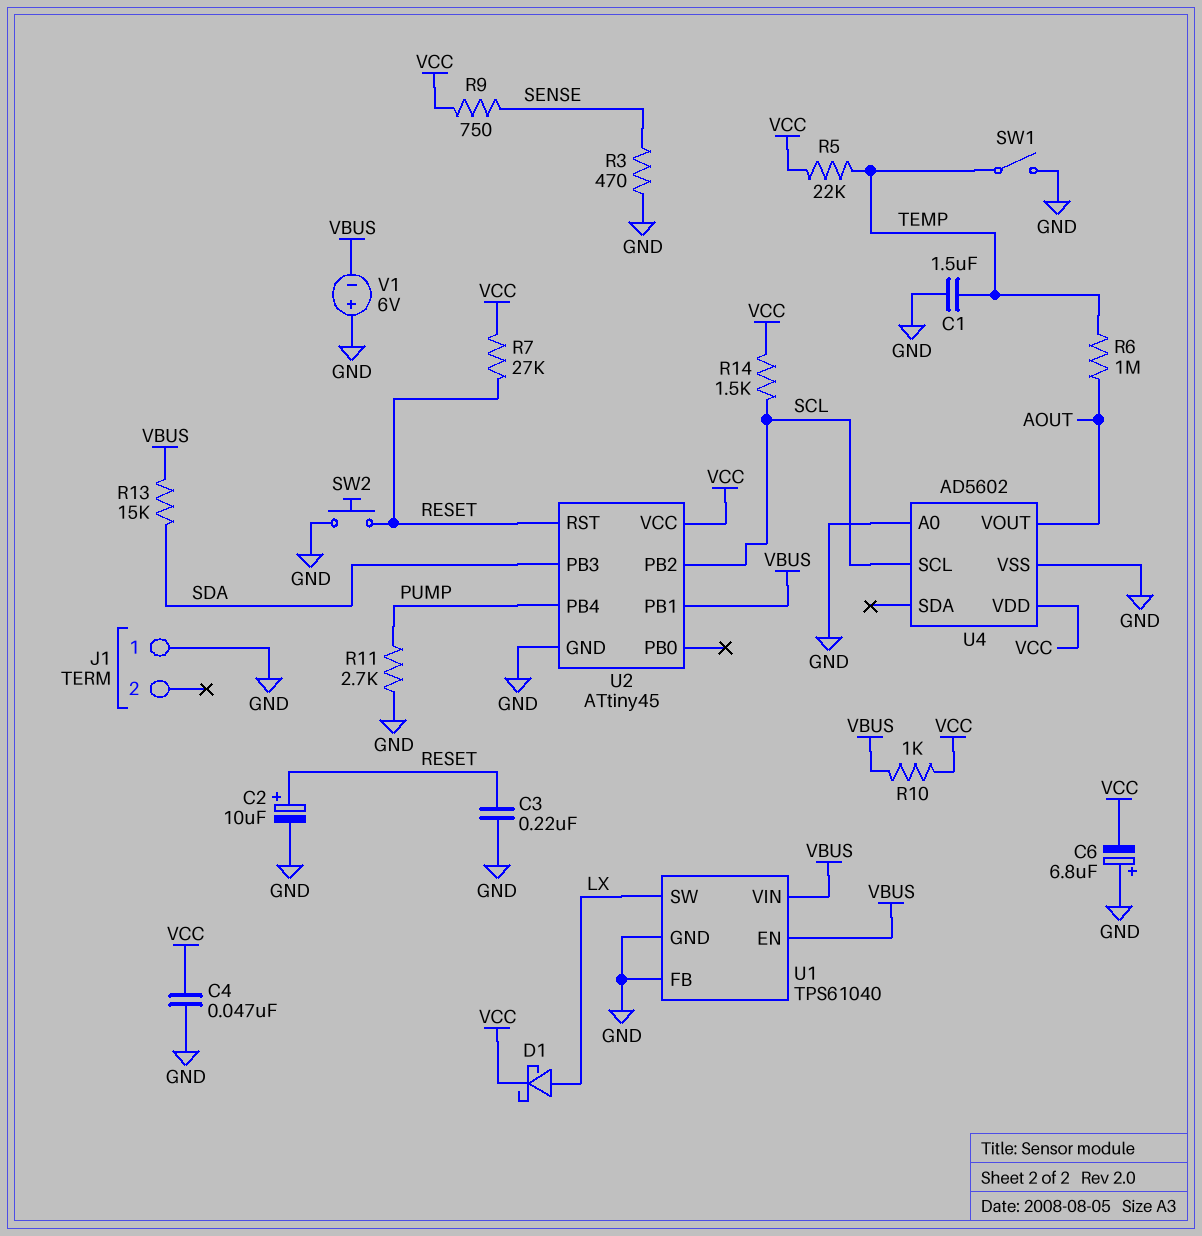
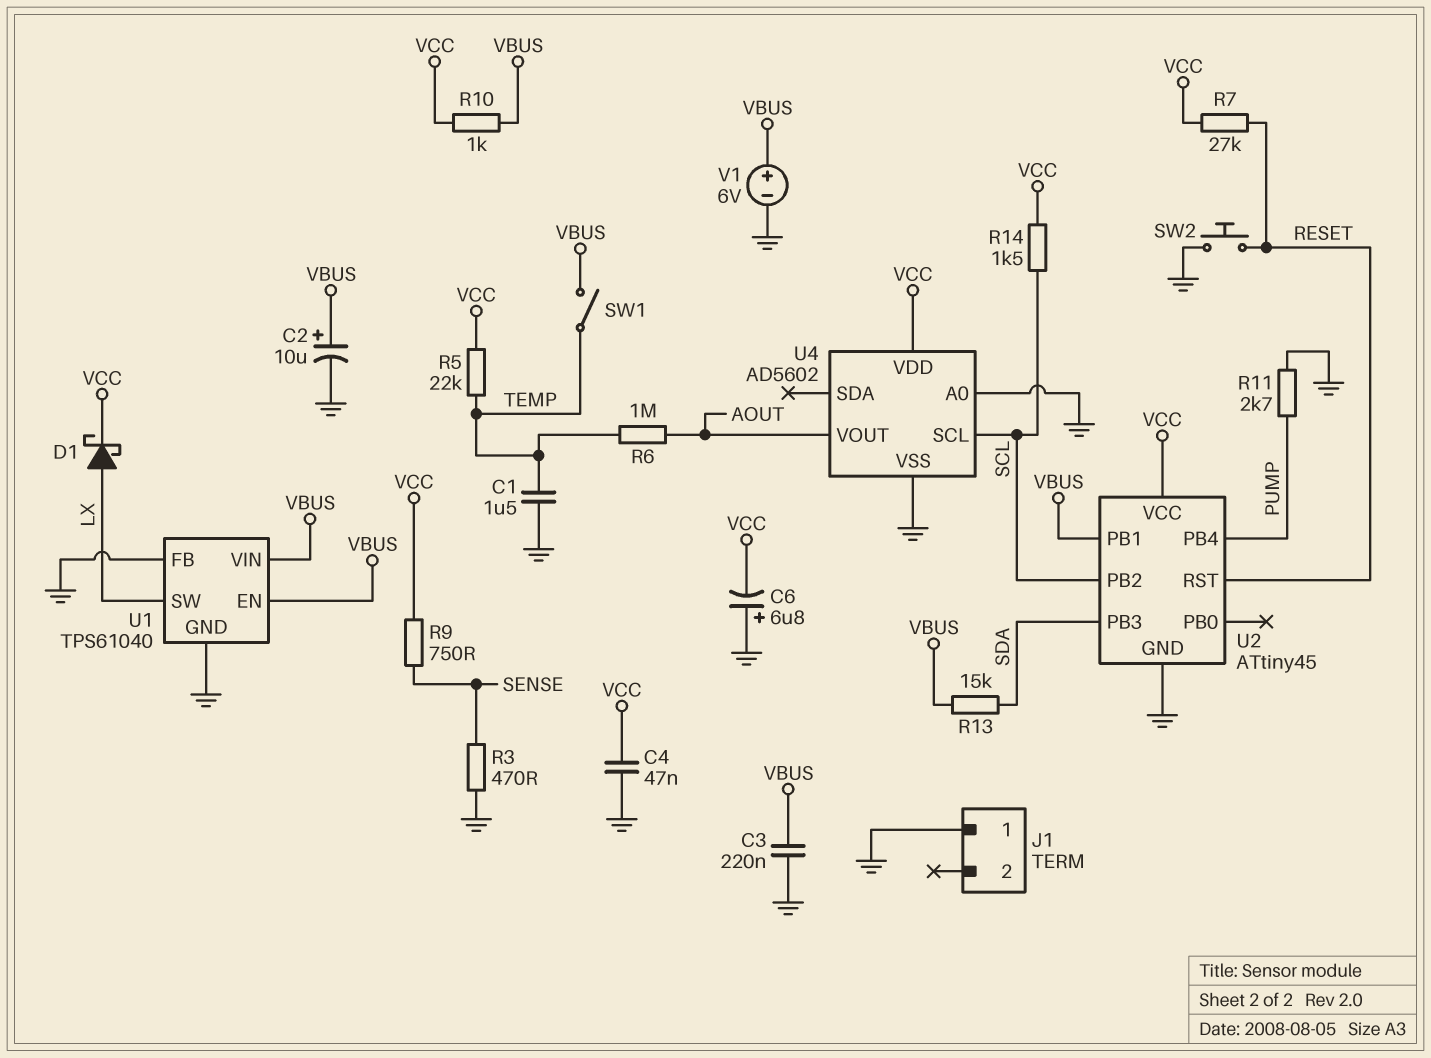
C2: 10uF (plus RESET, minus GND) -> 10uF (plus VBUS, minus GND)
C3: 220nF (GND, RESET) -> 220nF (GND, VBUS)
SW1: switch (GND, TEMP) -> switch (TEMP, VBUS)
V1: 6V (plus GND, minus VBUS) -> 6V (plus VBUS, minus GND)

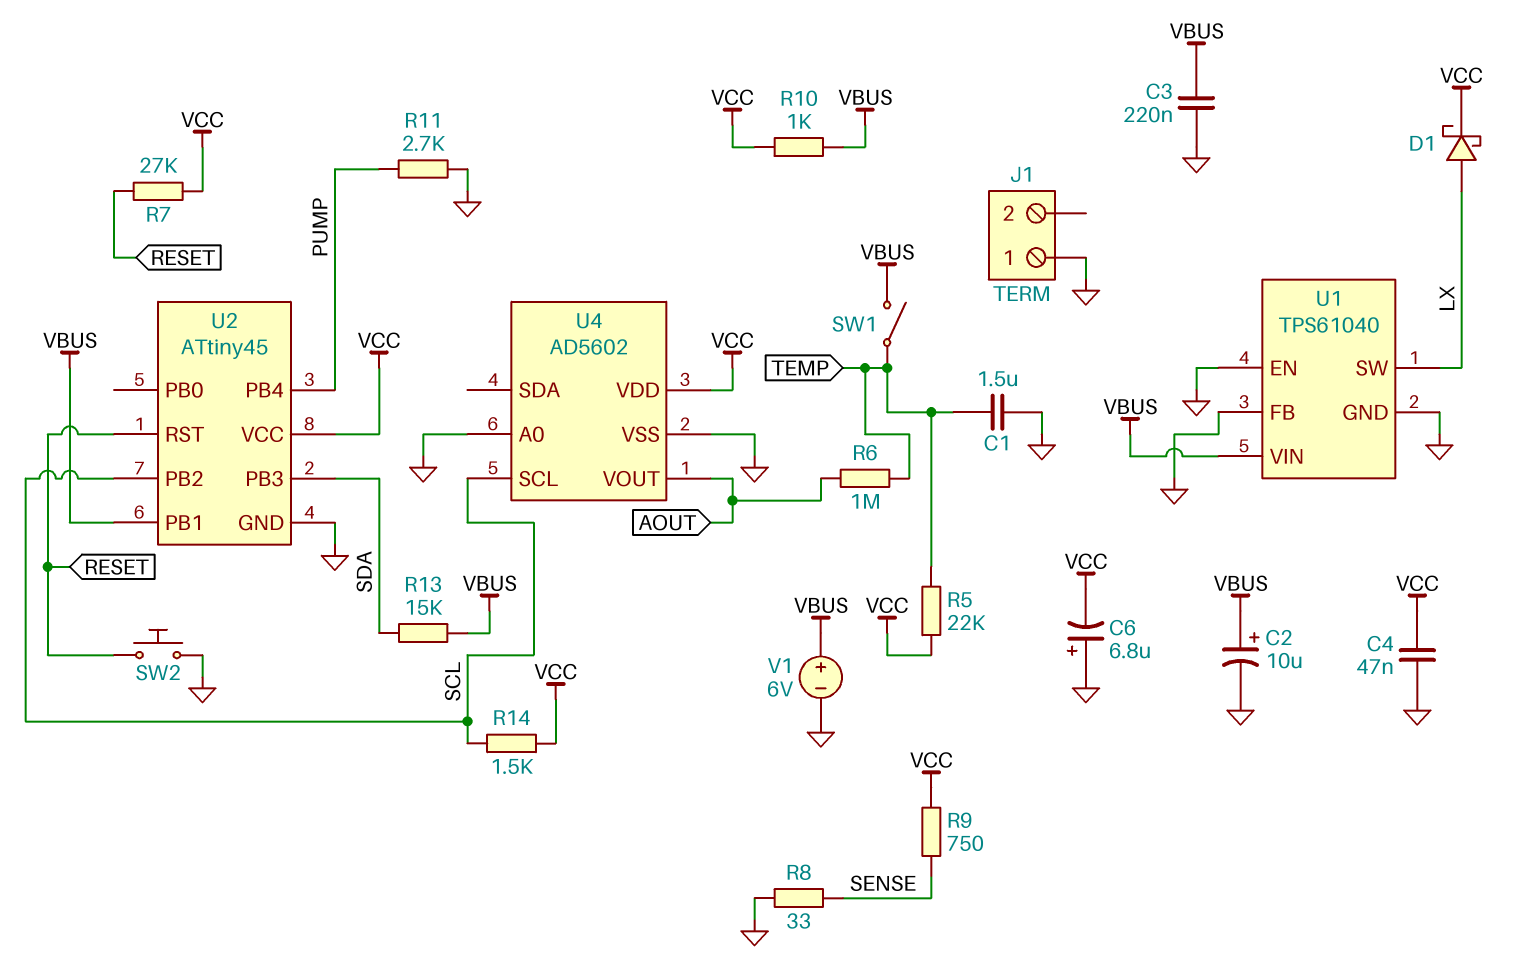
R3: 470 (GND, SENSE) -> none
R8: none -> 33 (GND, SENSE)
U1 pin EN: VBUS -> GND

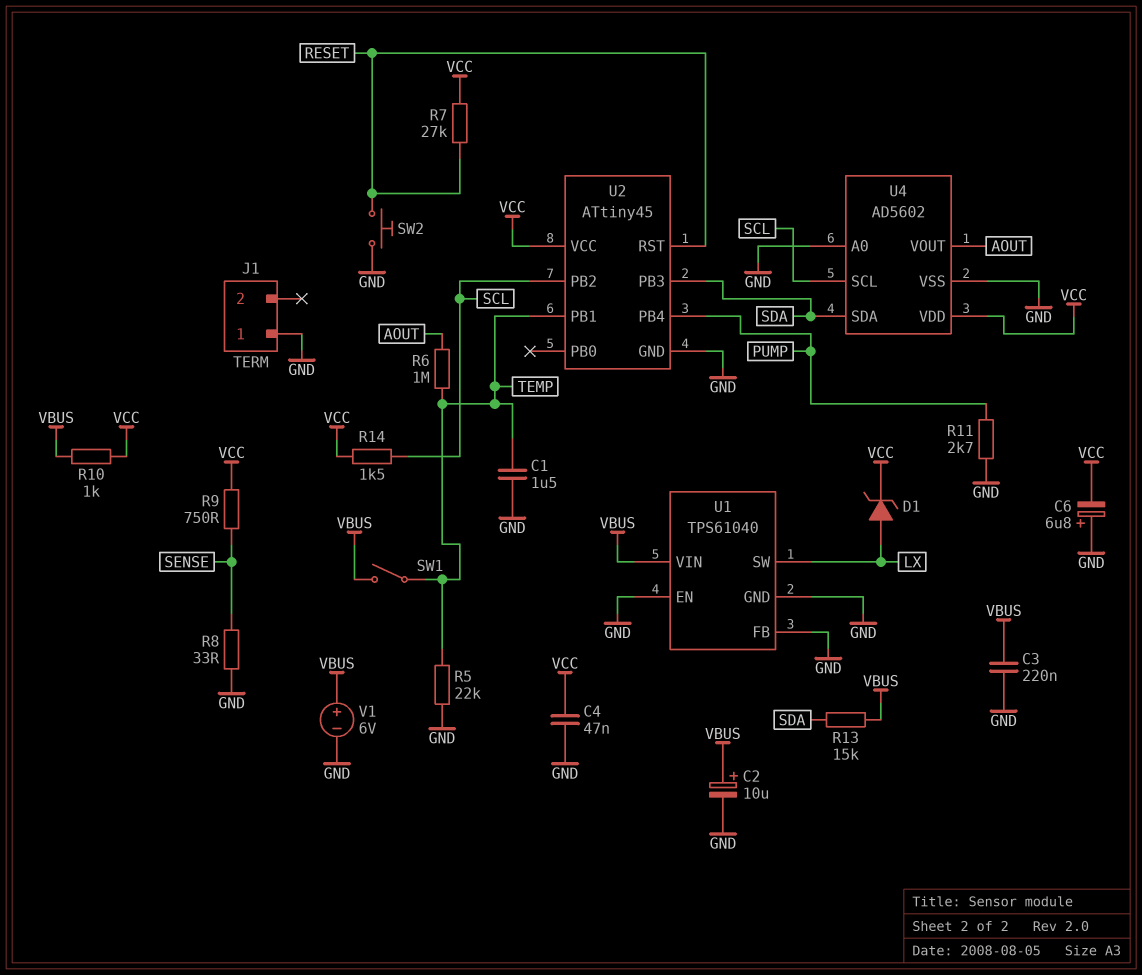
D1: schottky (A LX, K VCC) -> zener (A LX, K VCC)
R5: 22k (TEMP, VCC) -> 22k (GND, TEMP)
U2 pin PB1: VBUS -> TEMP
U4 pin SDA: none -> SDA

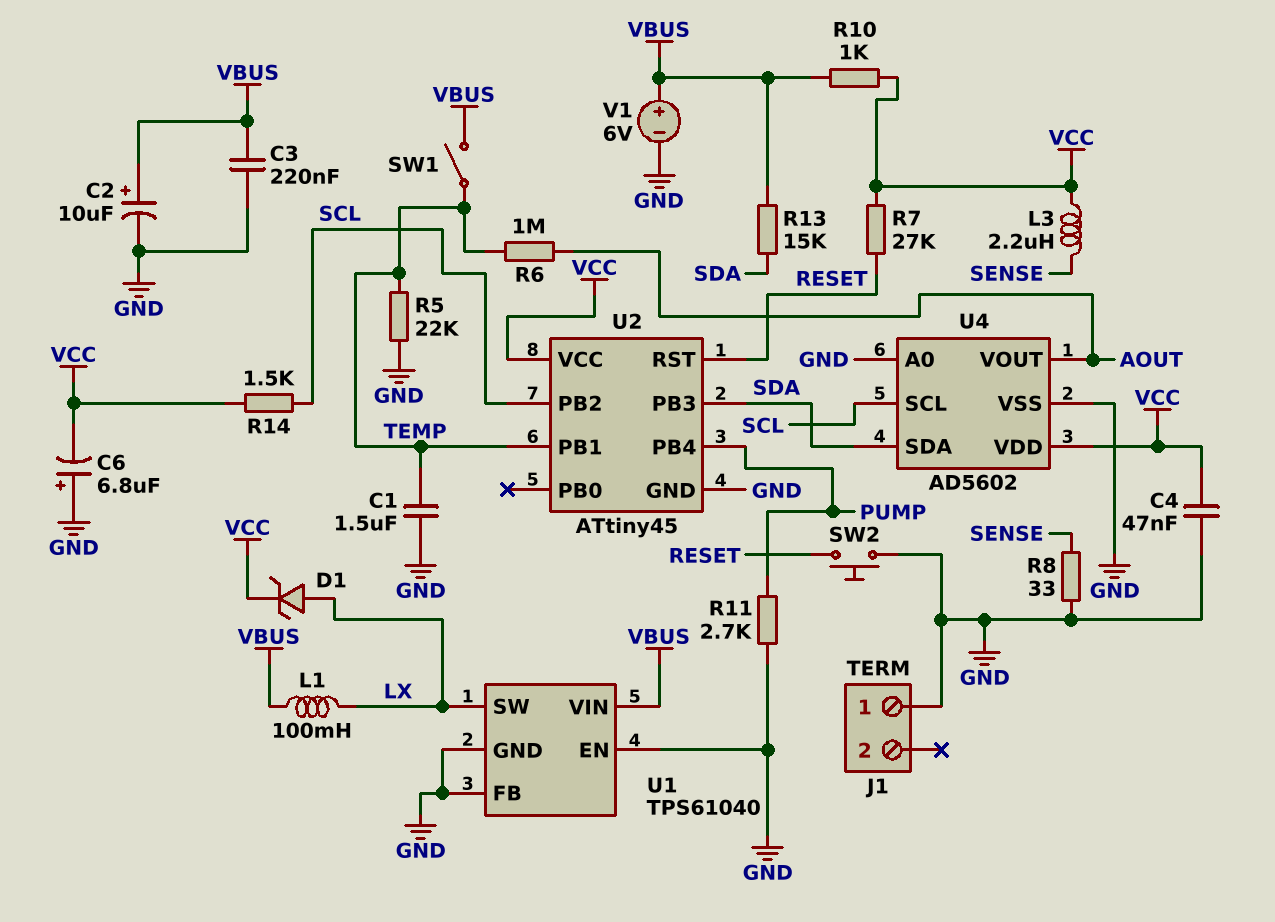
L1: none -> 100mH (LX, VBUS)
L3: none -> 2.2uH (SENSE, VCC)
R9: 750 (SENSE, VCC) -> none

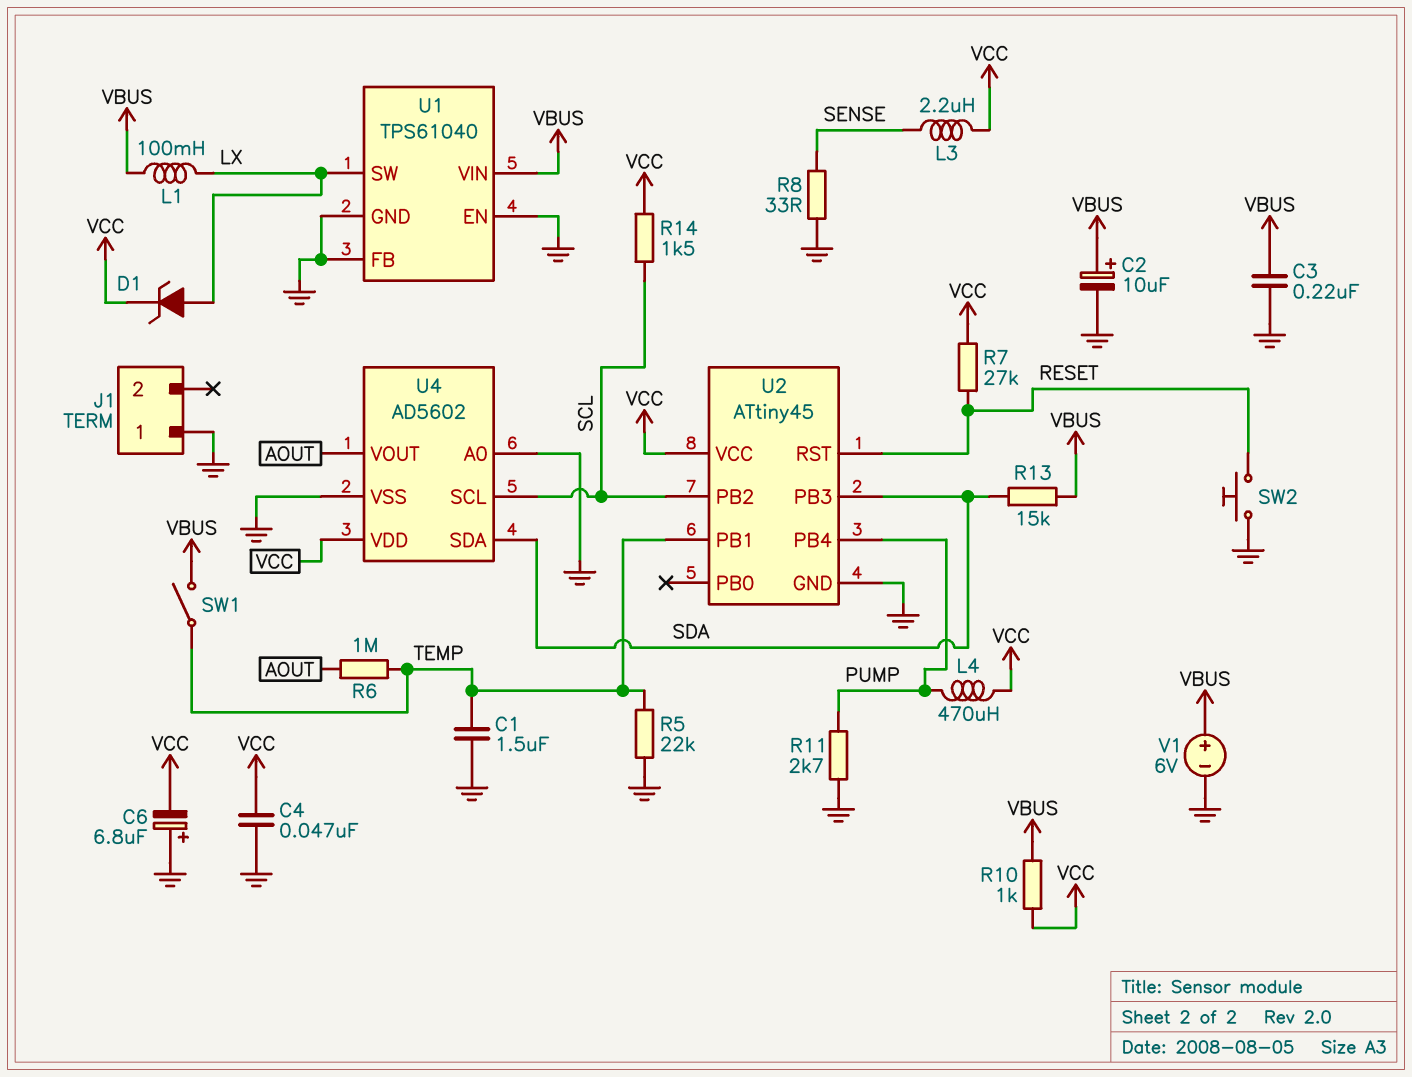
L4: none -> 470uH (PUMP, VCC)

